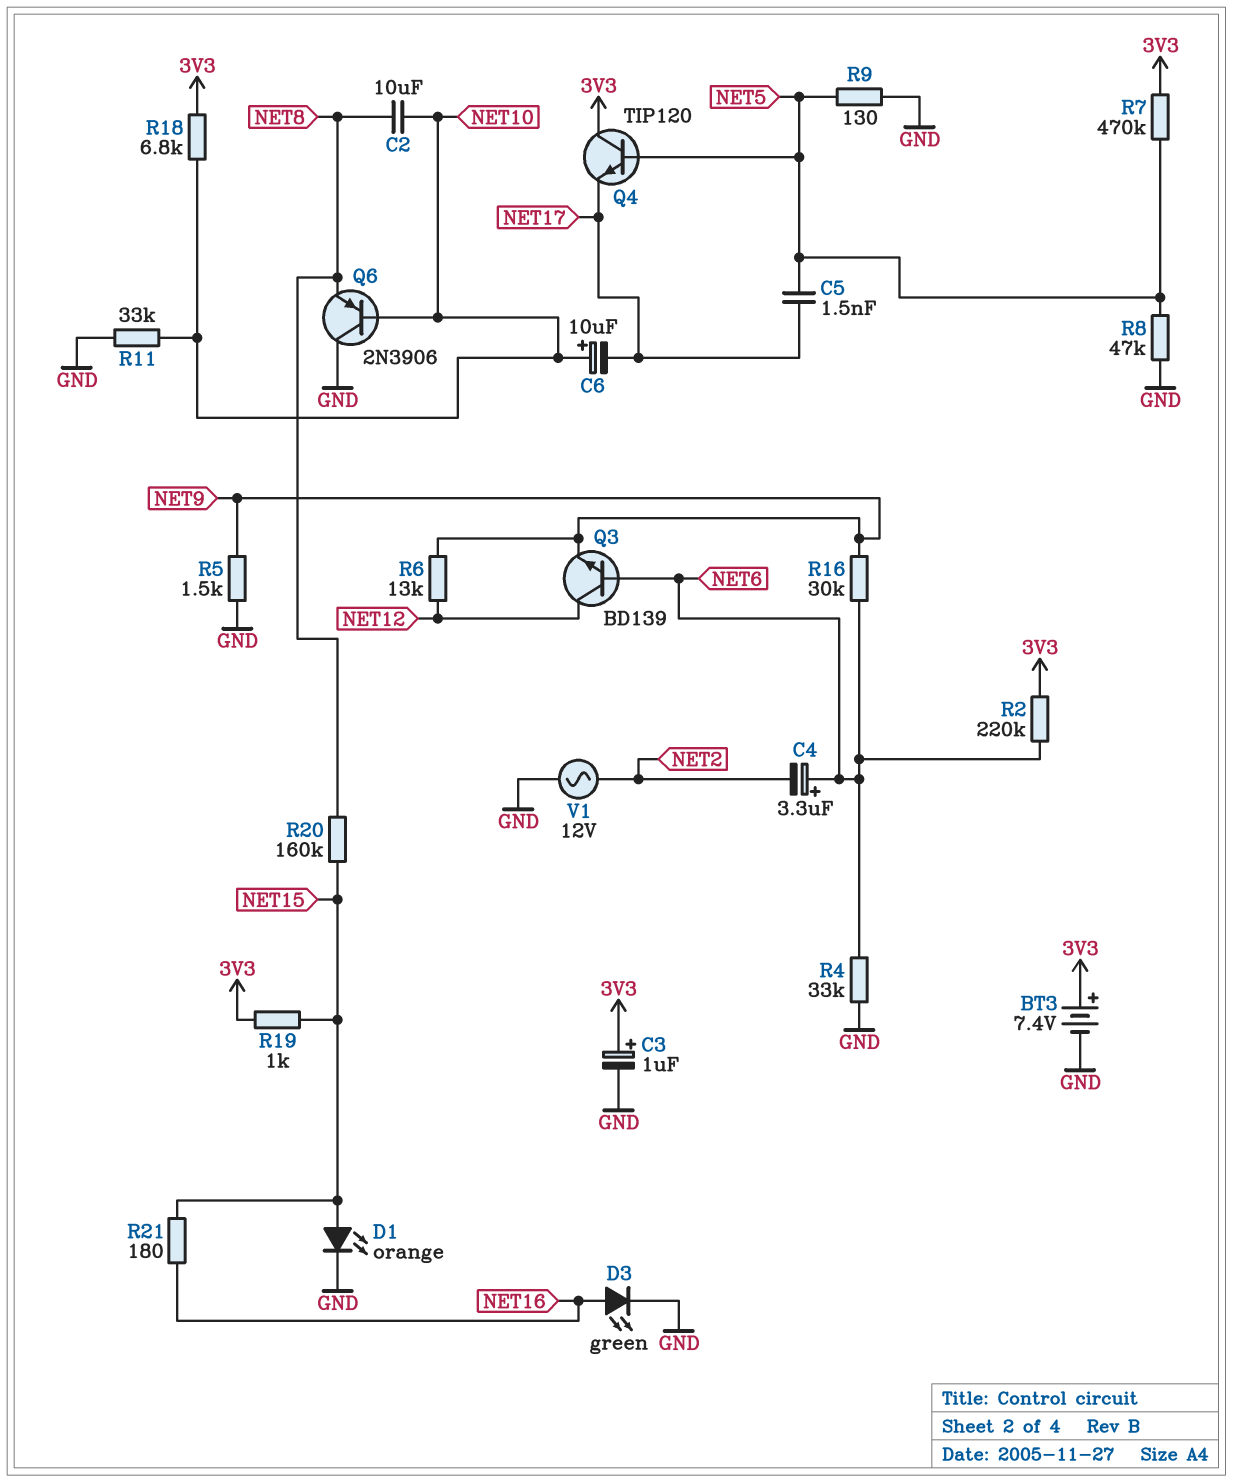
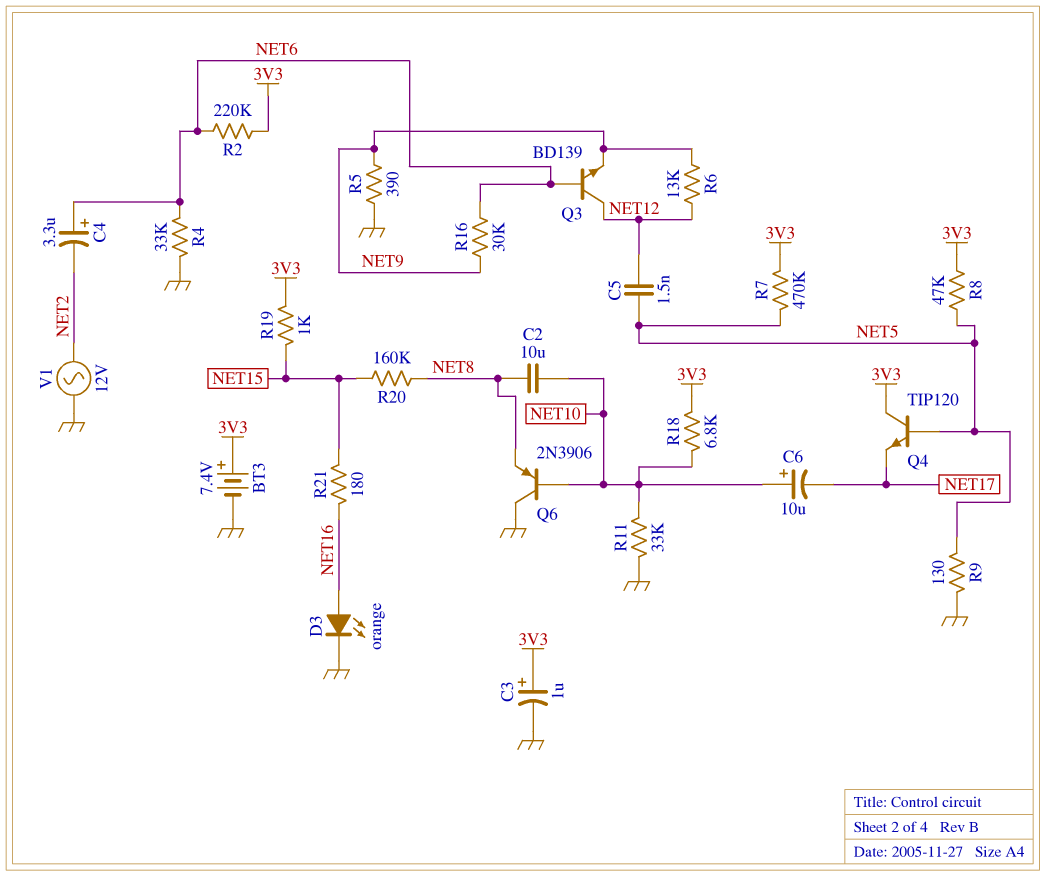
C5: 1.5nF (NET5, NET17) -> 1.5nF (NET5, NET12)
D1: LED orange (A NET15, K GND) -> none
D3: LED green (A NET16, K GND) -> LED orange (A NET16, K GND)
R5: 1.5k (GND, NET9) -> 390 (GND, NET9)
R8: 47k (GND, NET5) -> 47k (3V3, NET5)

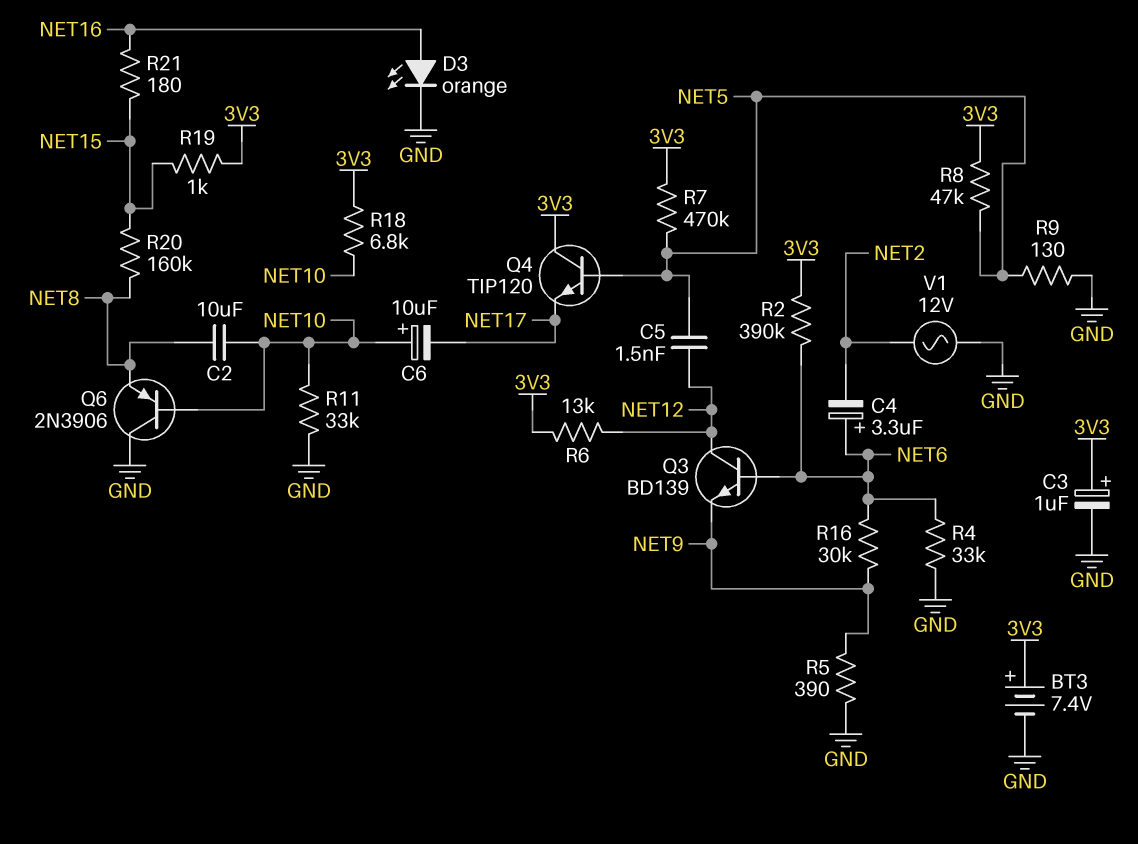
R2: 220k (3V3, NET6) -> 390k (3V3, NET6)
R6: 13k (NET9, NET12) -> 13k (3V3, NET12)

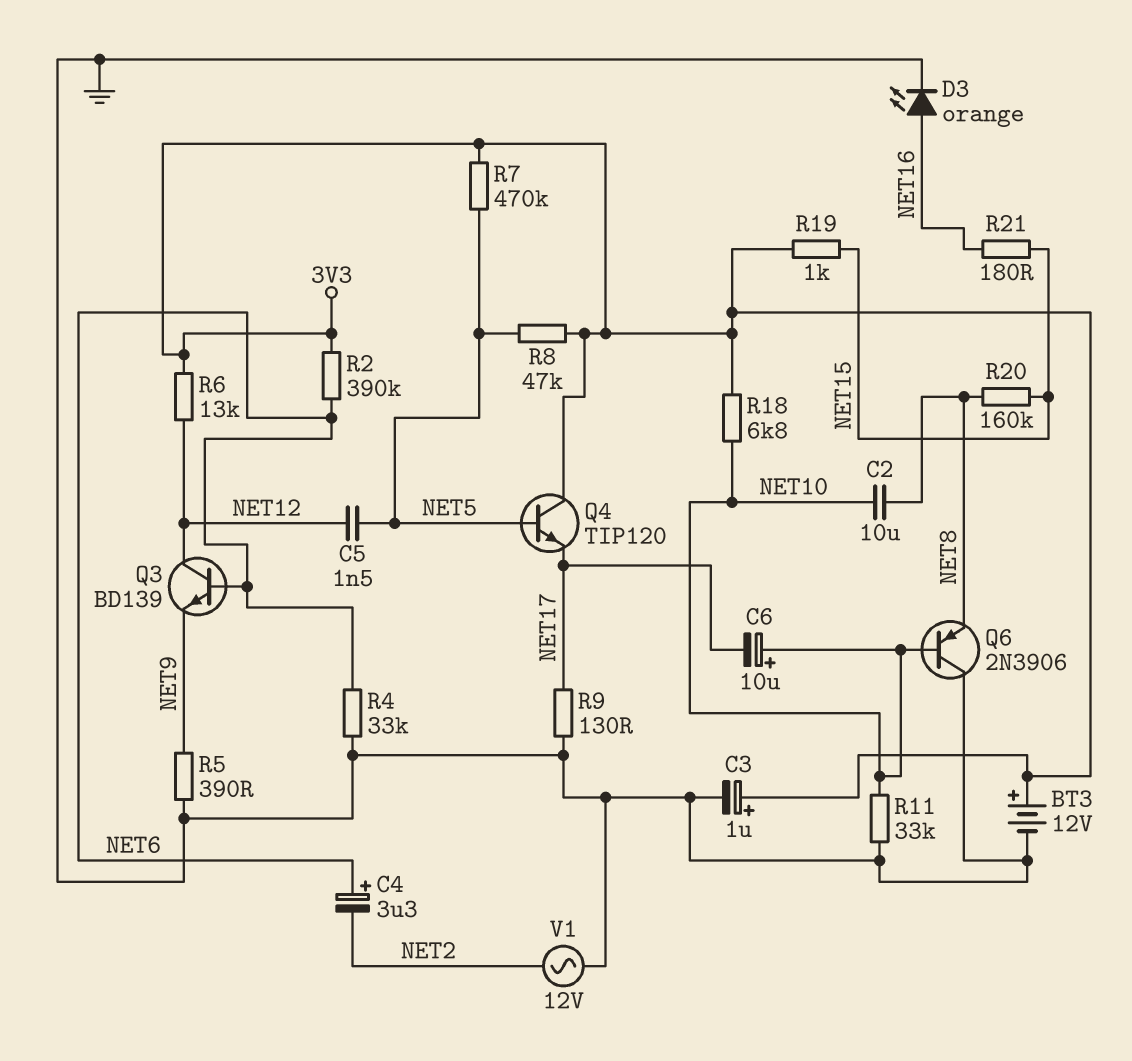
BT3: 7.4V (plus 3V3, minus GND) -> 12V (plus 3V3, minus GND)
R9: 130 (GND, NET5) -> 130 (GND, NET17)
R16: 30k (NET6, NET9) -> none

